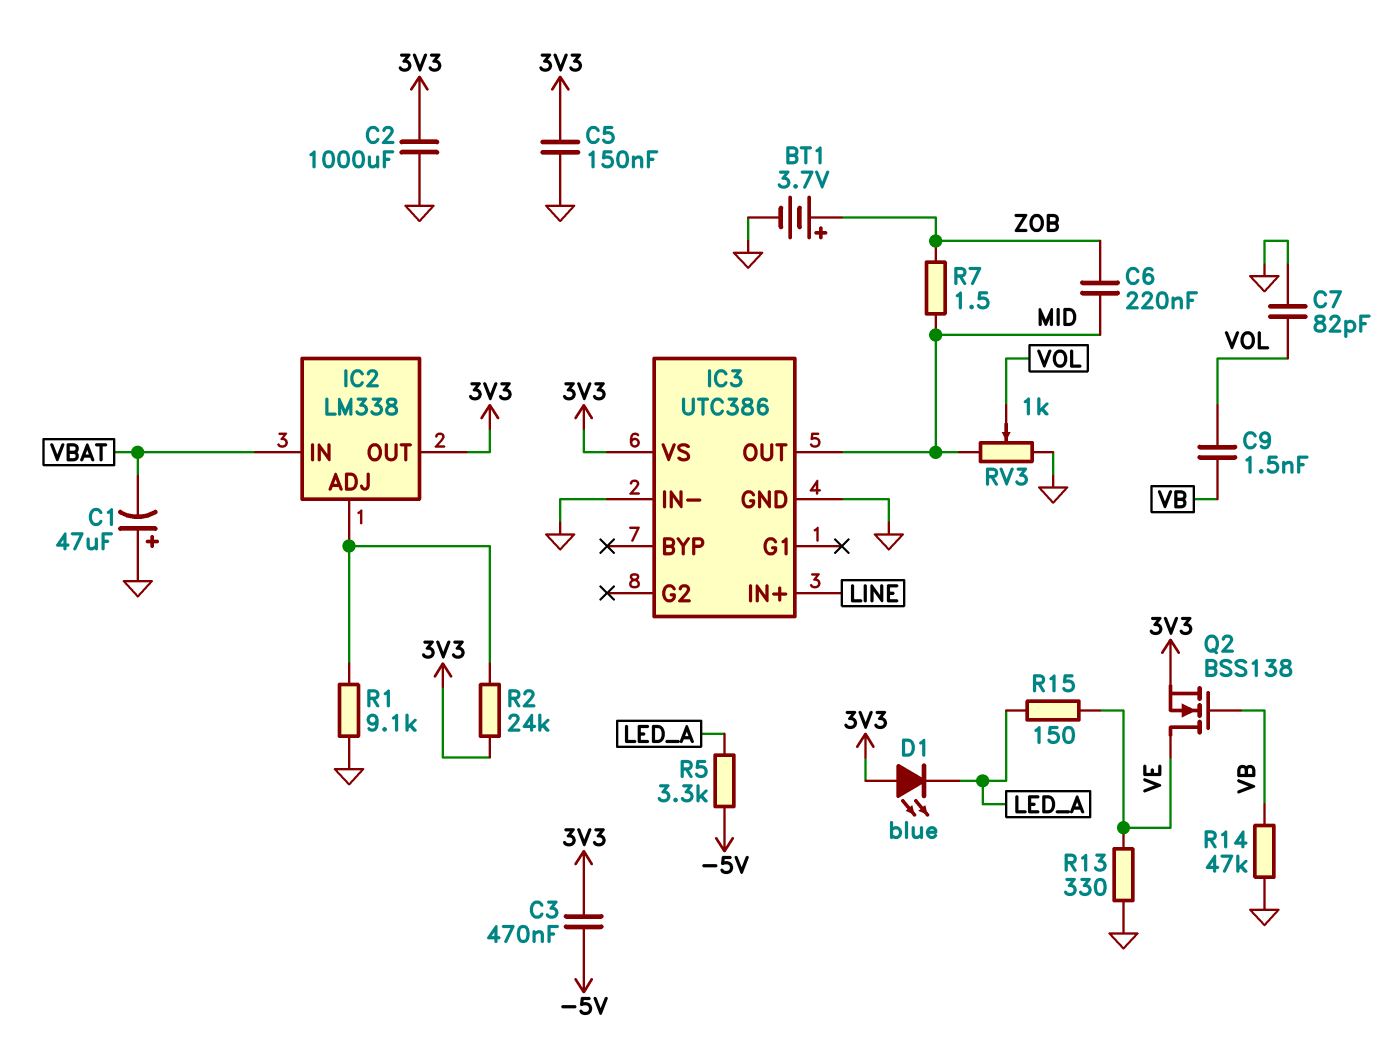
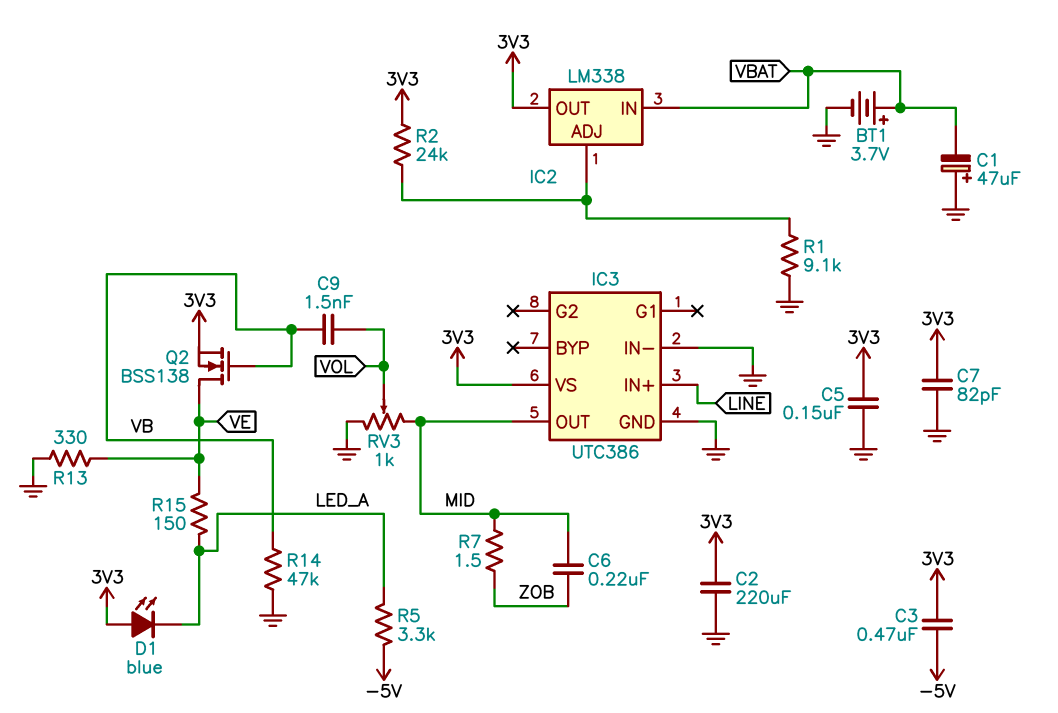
BT1: 3.7V (plus ZOB, minus GND) -> 3.7V (plus VBAT, minus GND)
C2: 1000uF (3V3, GND) -> 220uF (3V3, GND)
C7: 82pF (GND, VOL) -> 82pF (3V3, GND)

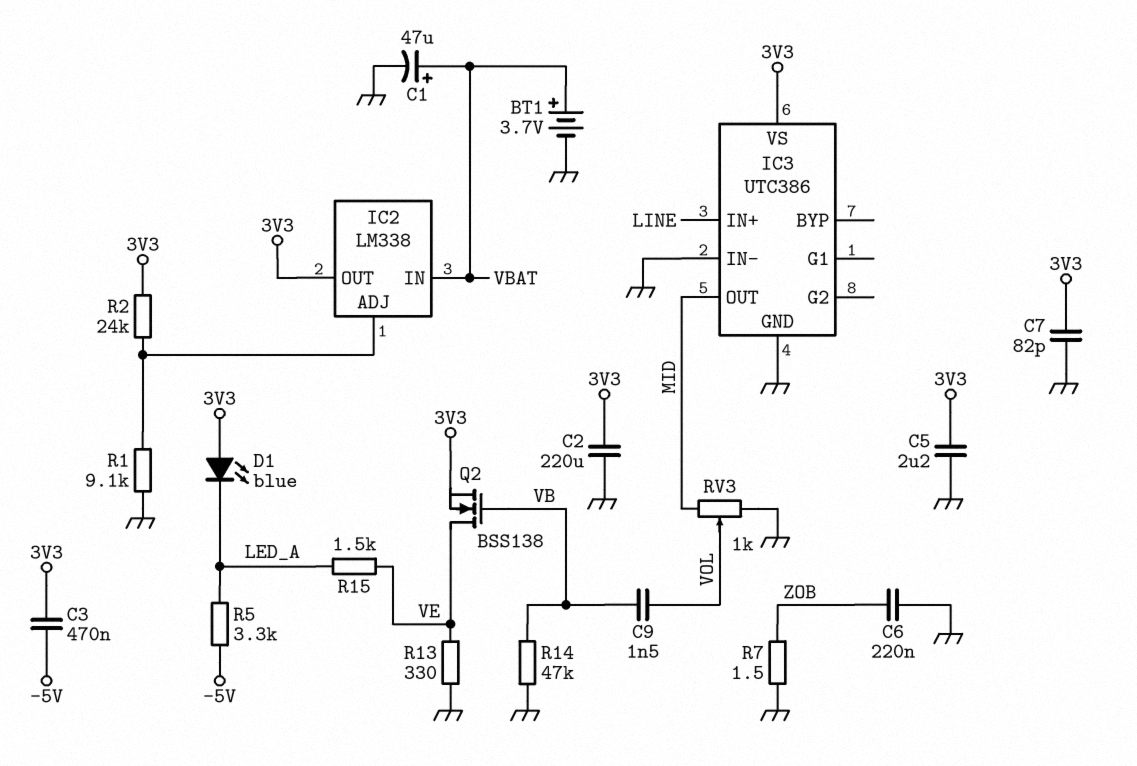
C1: 47uF (plus GND, minus VBAT) -> 47uF (plus VBAT, minus GND)
C5: 150nF (3V3, GND) -> 2.2uF (3V3, GND)
C6: 220nF (MID, ZOB) -> 220nF (GND, ZOB)
R7: 1.5 (MID, ZOB) -> 1.5 (GND, ZOB)
R15: 150 (LED_A, VE) -> 1.5k (LED_A, VE)

